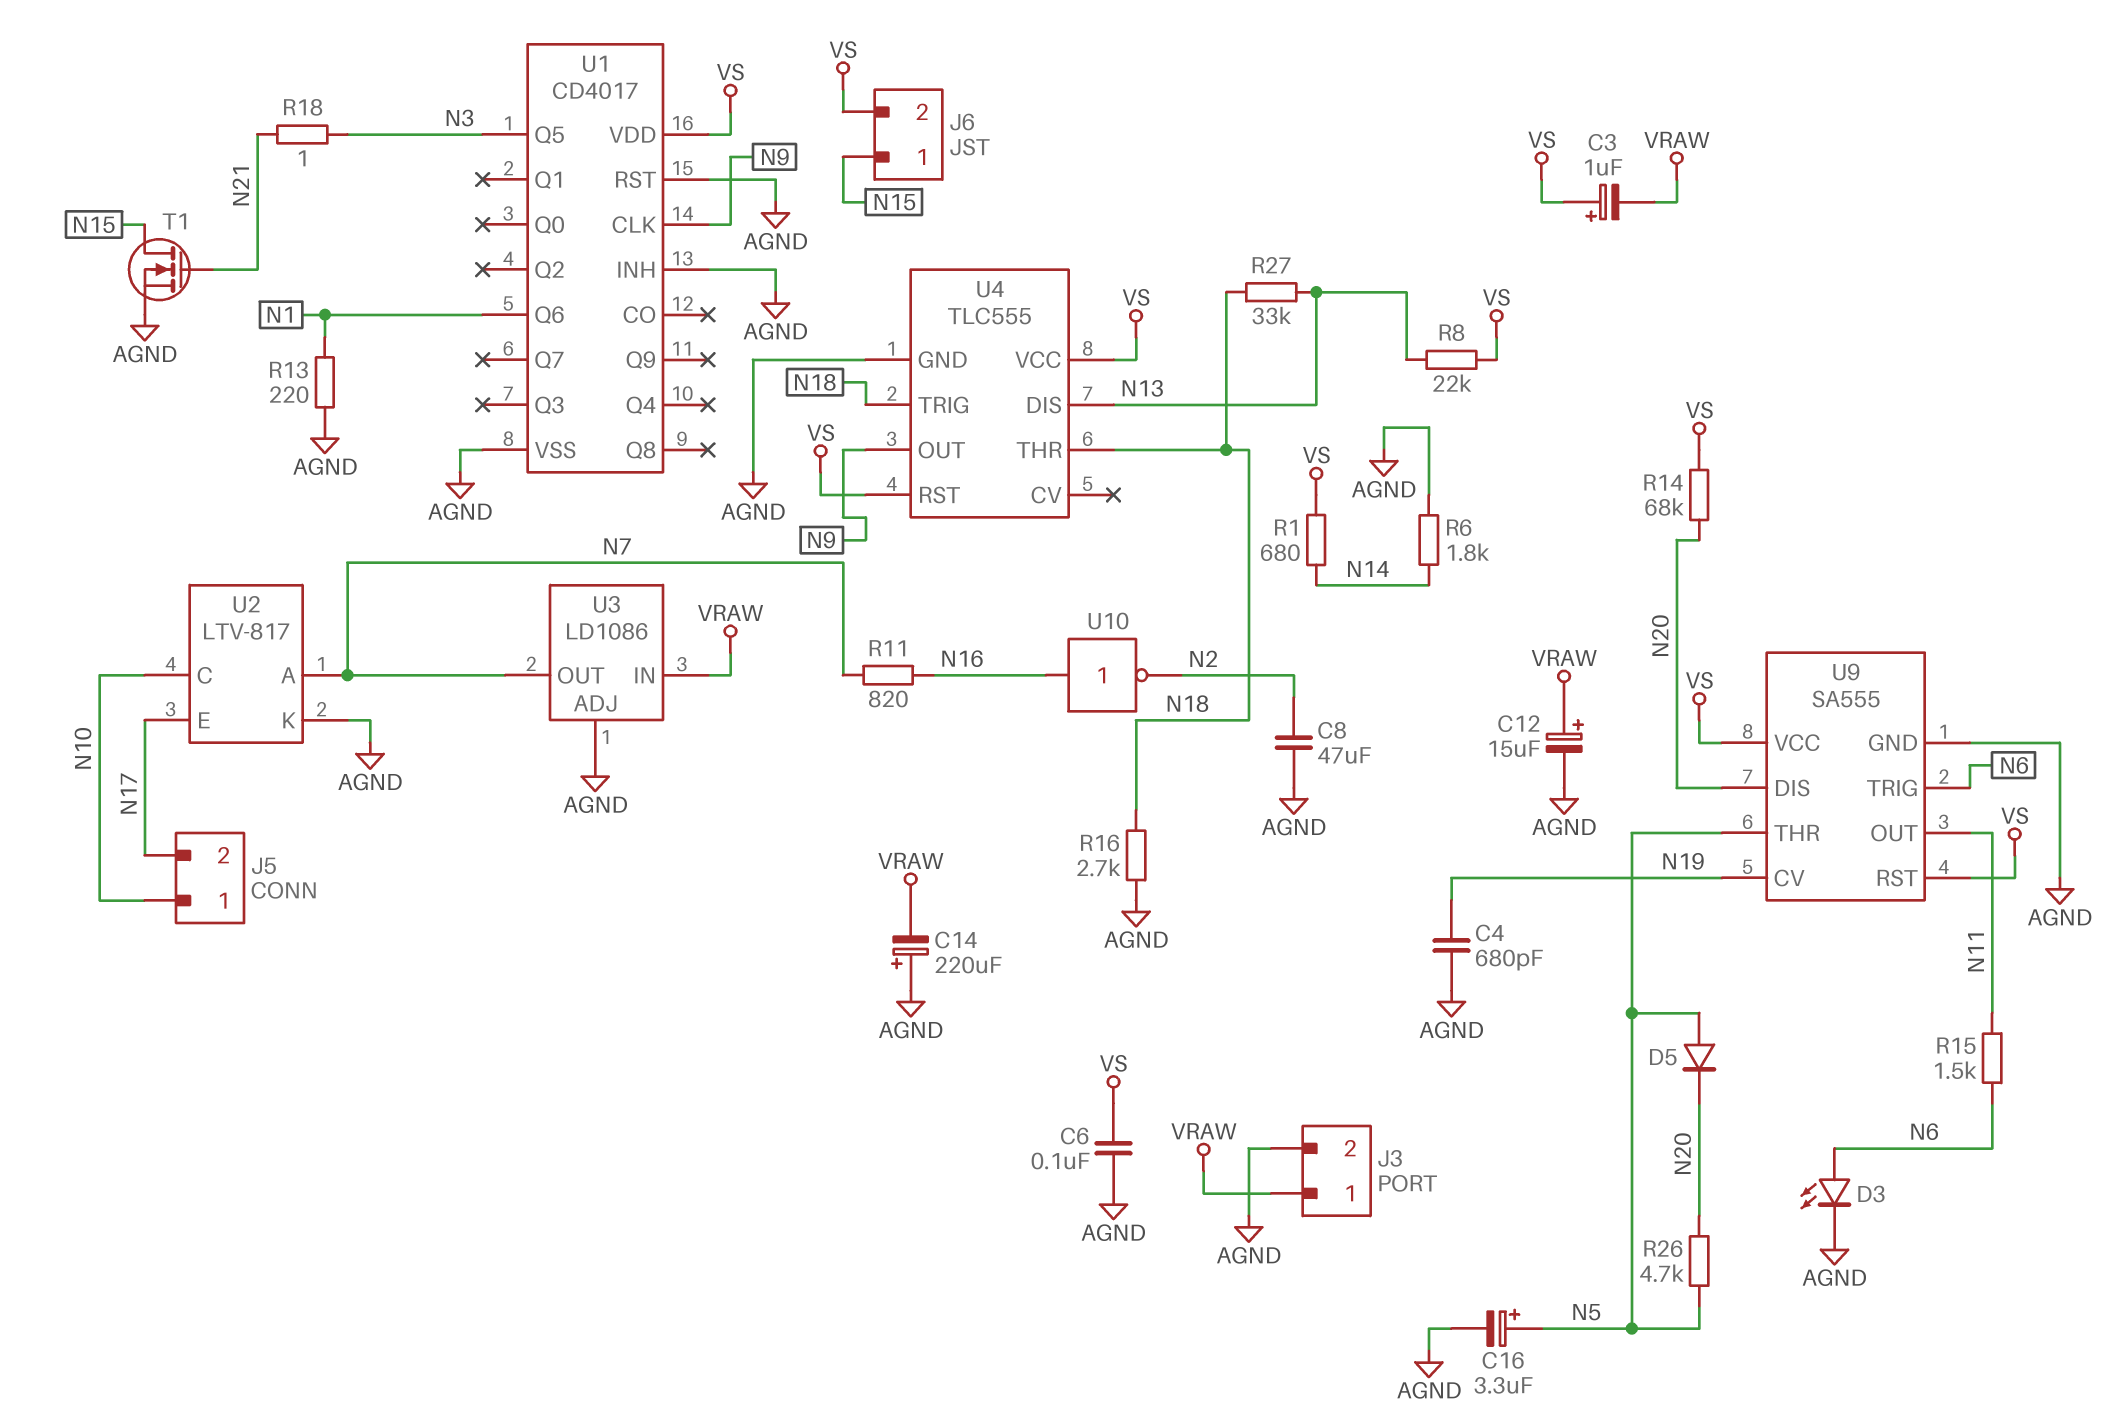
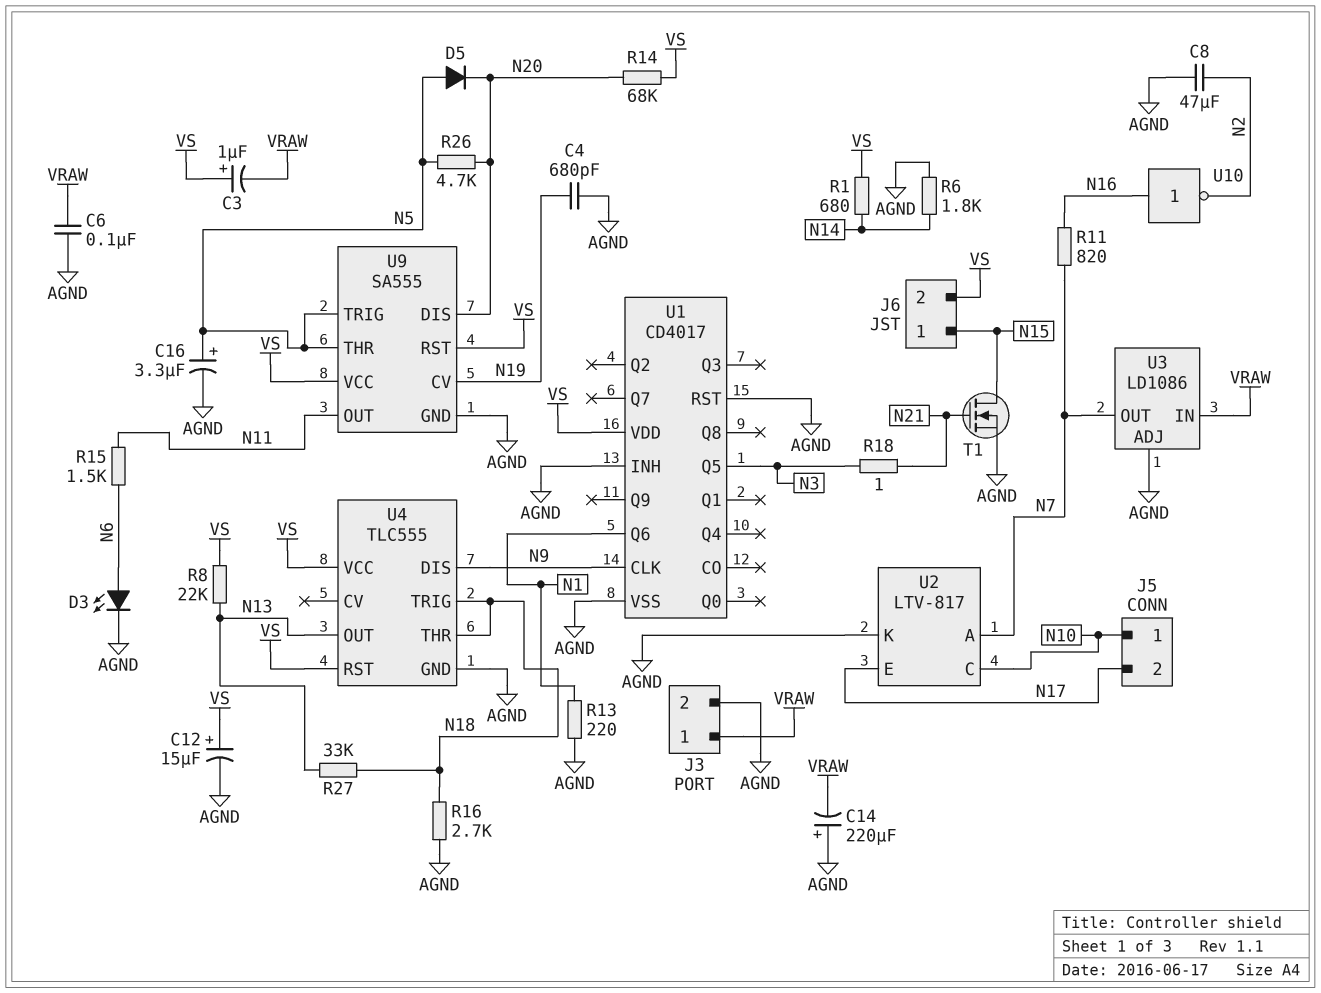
C6: 100nF (AGND, VS) -> 100nF (AGND, VRAW)
C12: 15uF (plus VRAW, minus AGND) -> 15uF (plus VS, minus AGND)
U4 pin DIS: N13 -> N9
U4 pin OUT: N9 -> N13
U9 pin TRIG: N6 -> N5

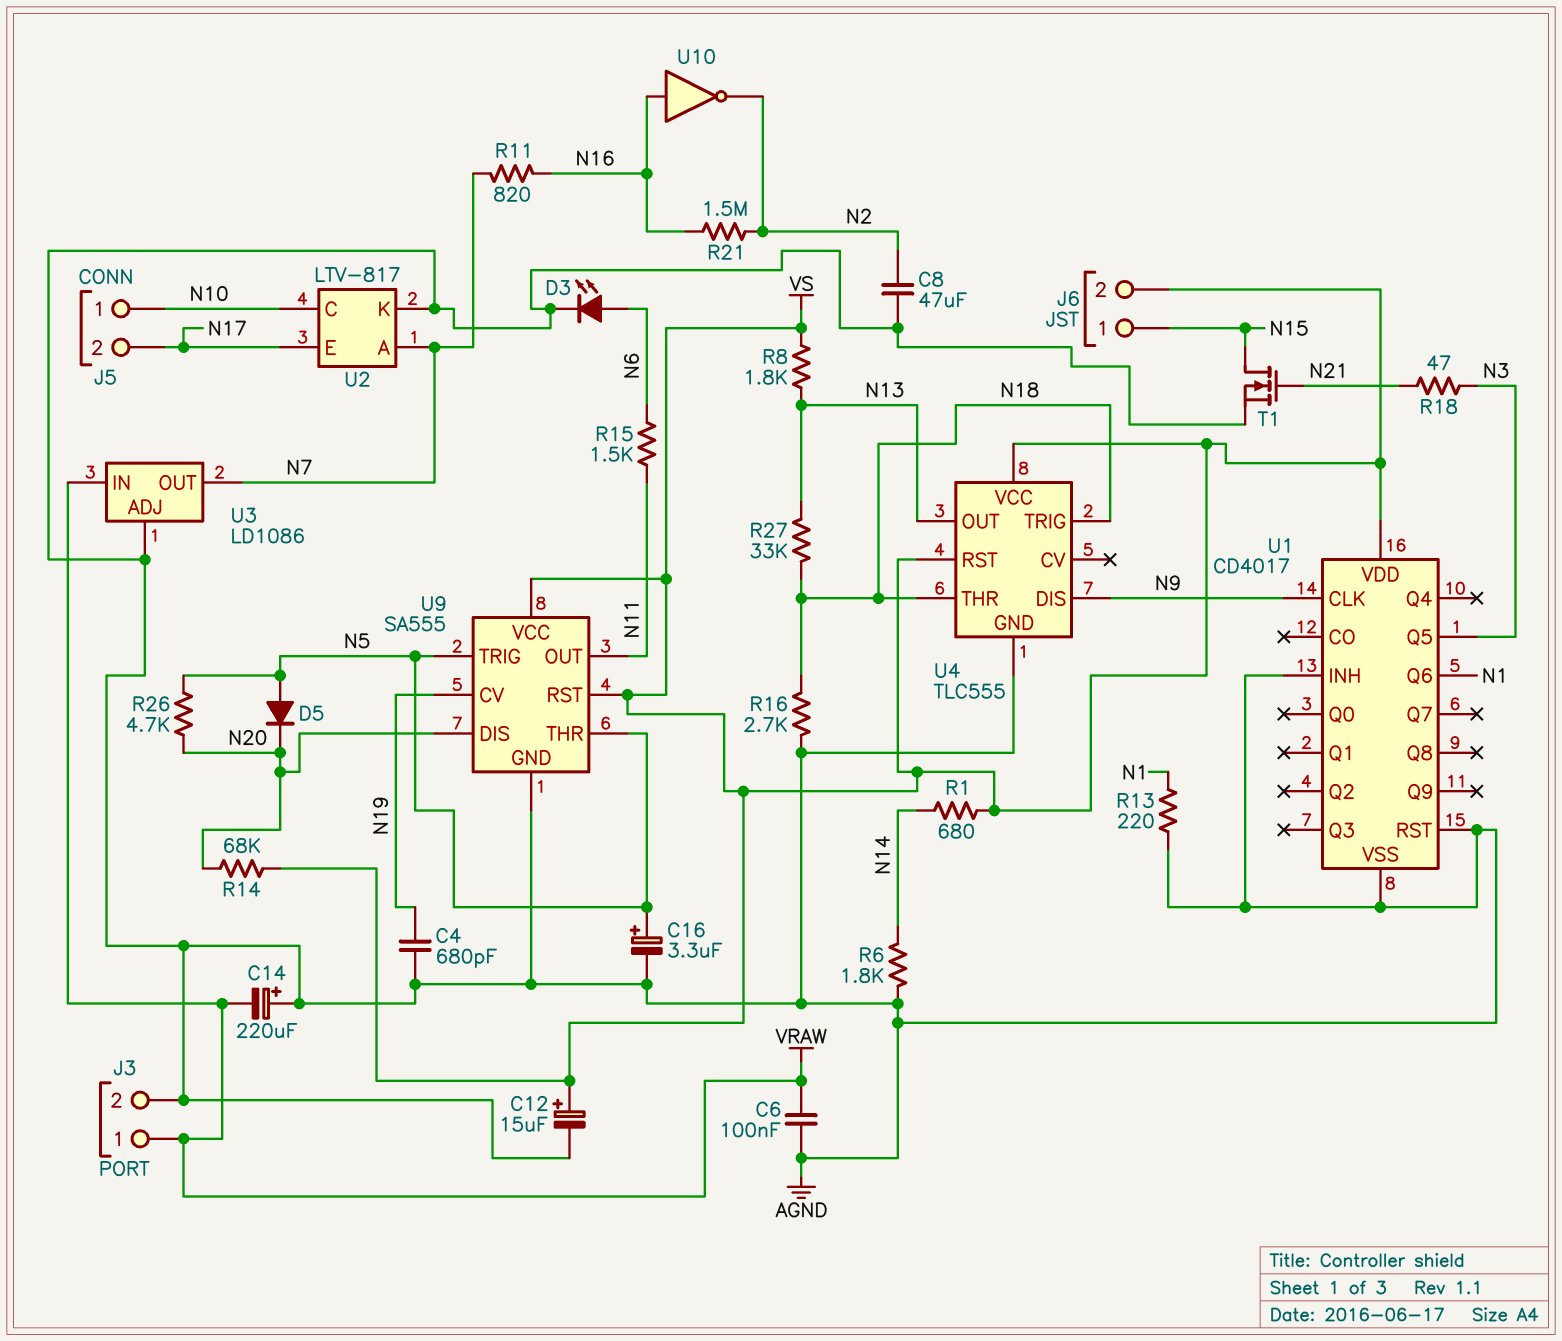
C3: 1uF (plus VS, minus VRAW) -> none
R8: 22k (N13, VS) -> 1.8k (N13, VS)
R18: 1 (N3, N21) -> 47 (N3, N21)
R21: none -> 1.5M (N2, N16)

